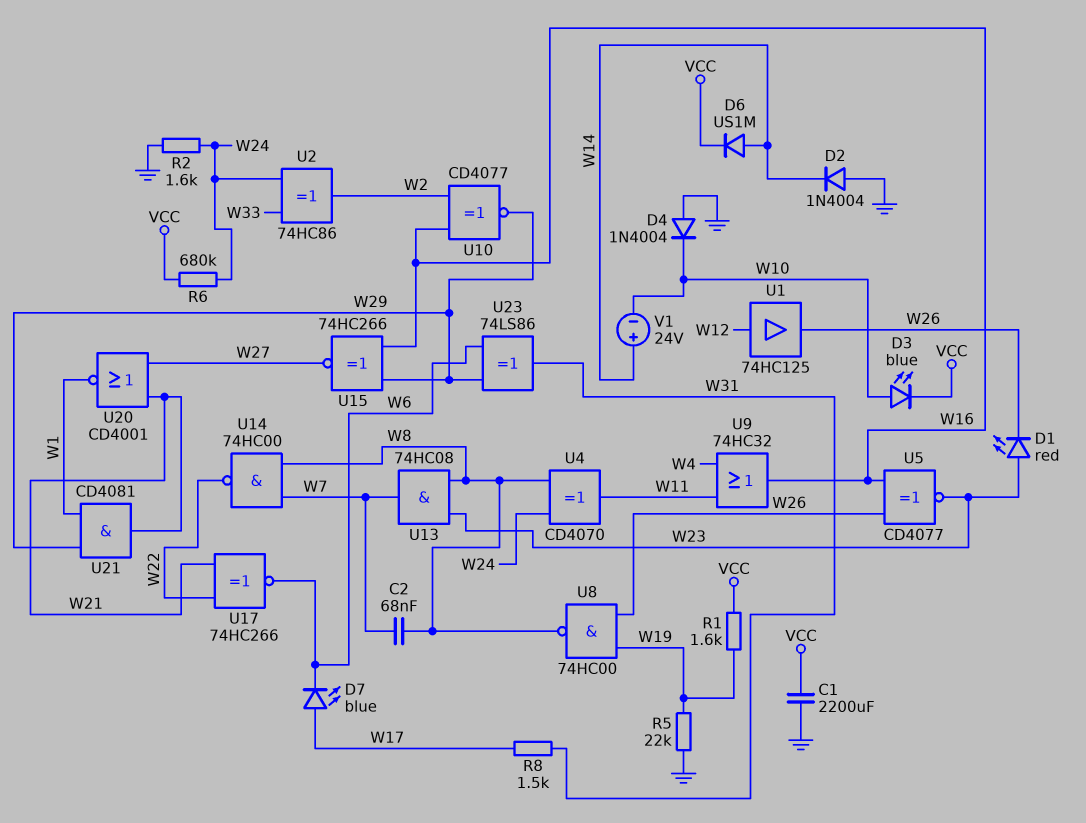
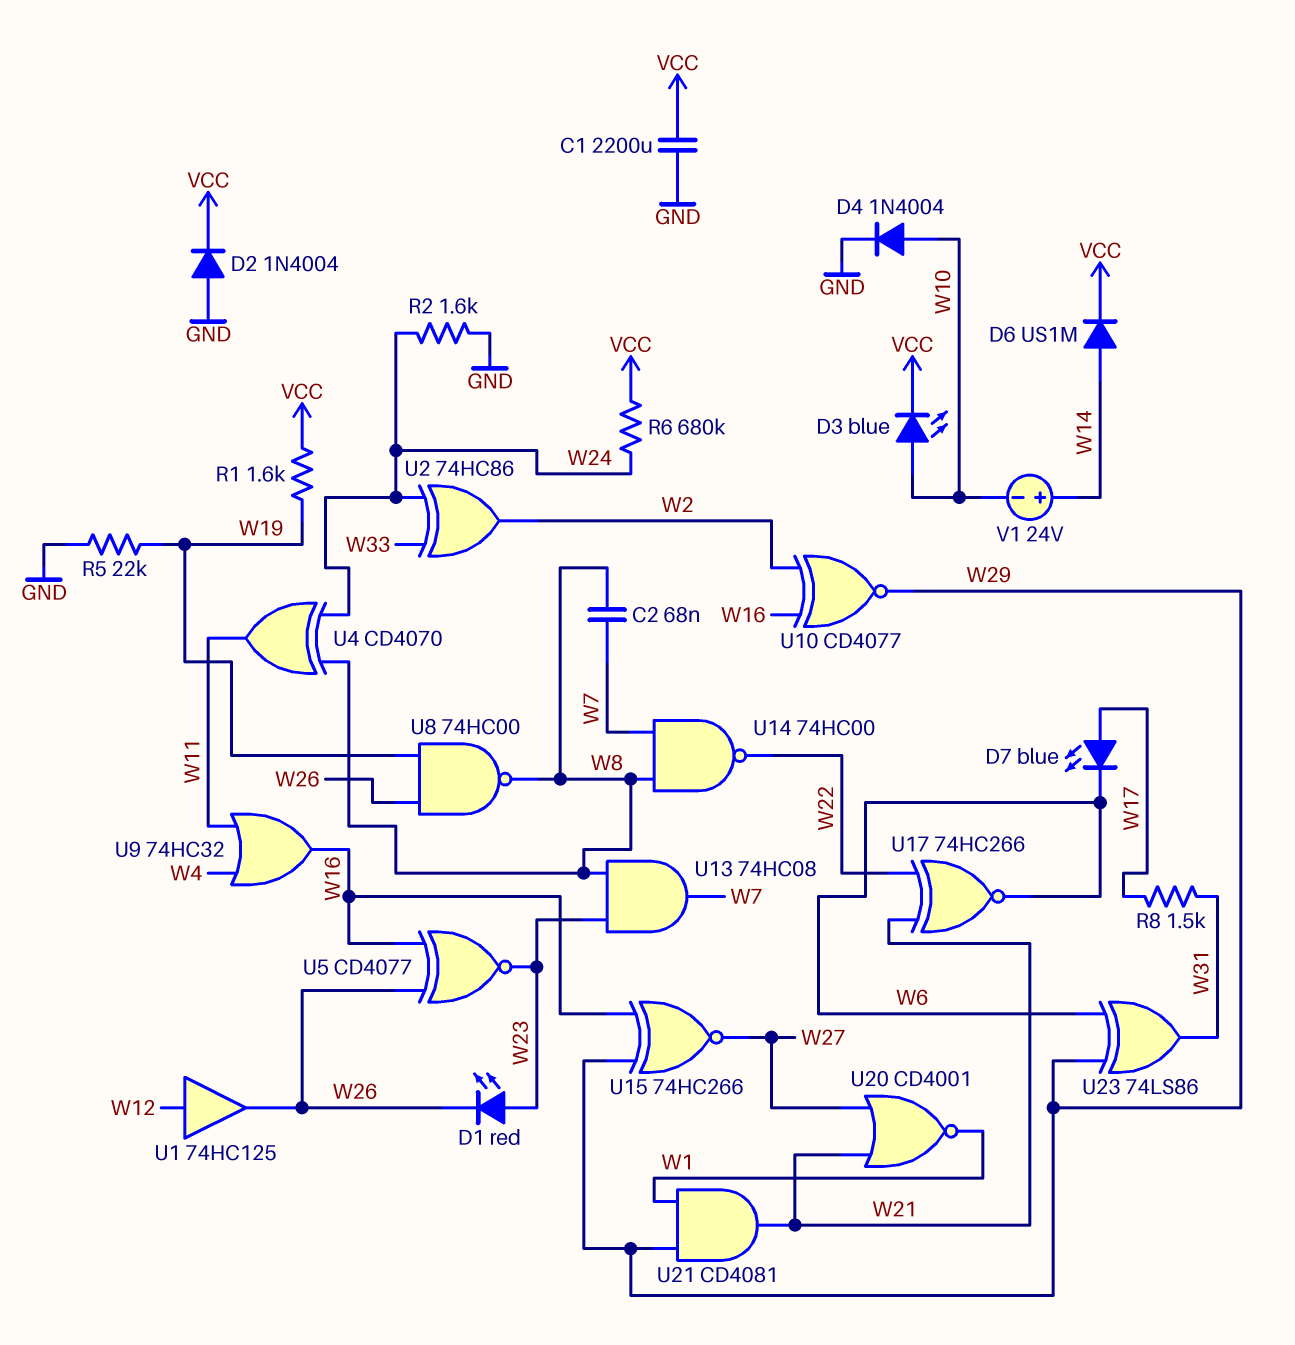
D2: diode 1N4004 (A GND, K W14) -> diode 1N4004 (A GND, K VCC)
D4: diode 1N4004 (A GND, K W10) -> diode 1N4004 (A W10, K GND)

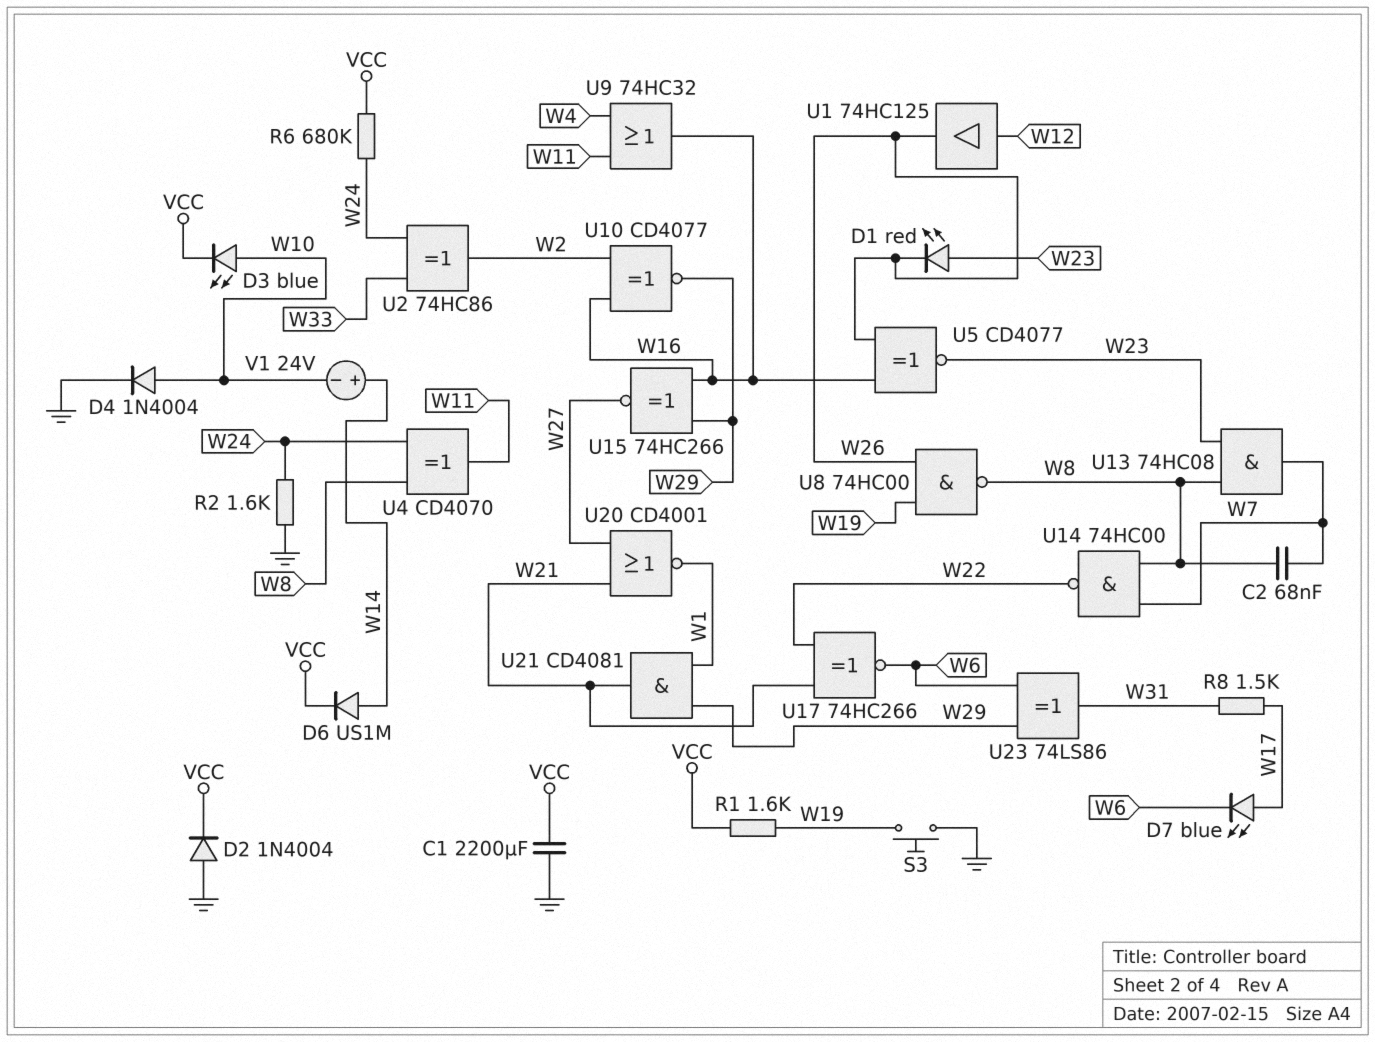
R5: 22k (GND, W19) -> none
S3: none -> button (GND, W19)

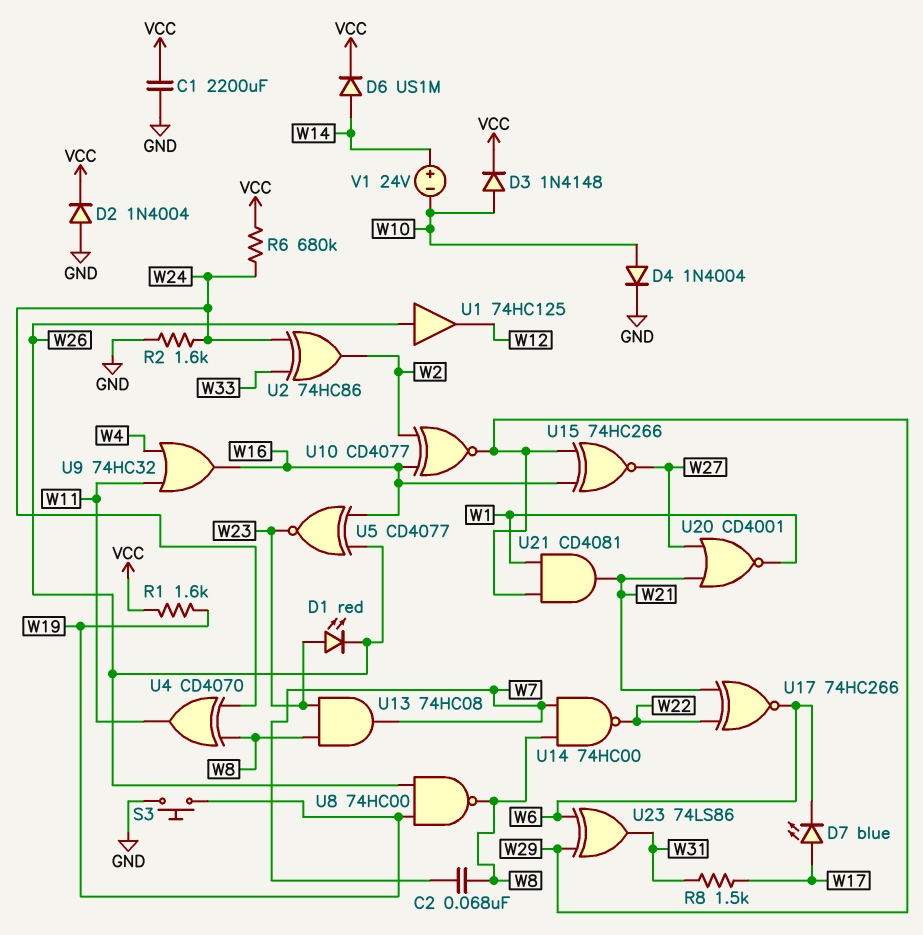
D3: LED blue (A W10, K VCC) -> diode 1N4148 (A W10, K VCC)
U1: buffer 74HC125 (in W12, out W26) -> buffer 74HC125 (in W26, out W12)

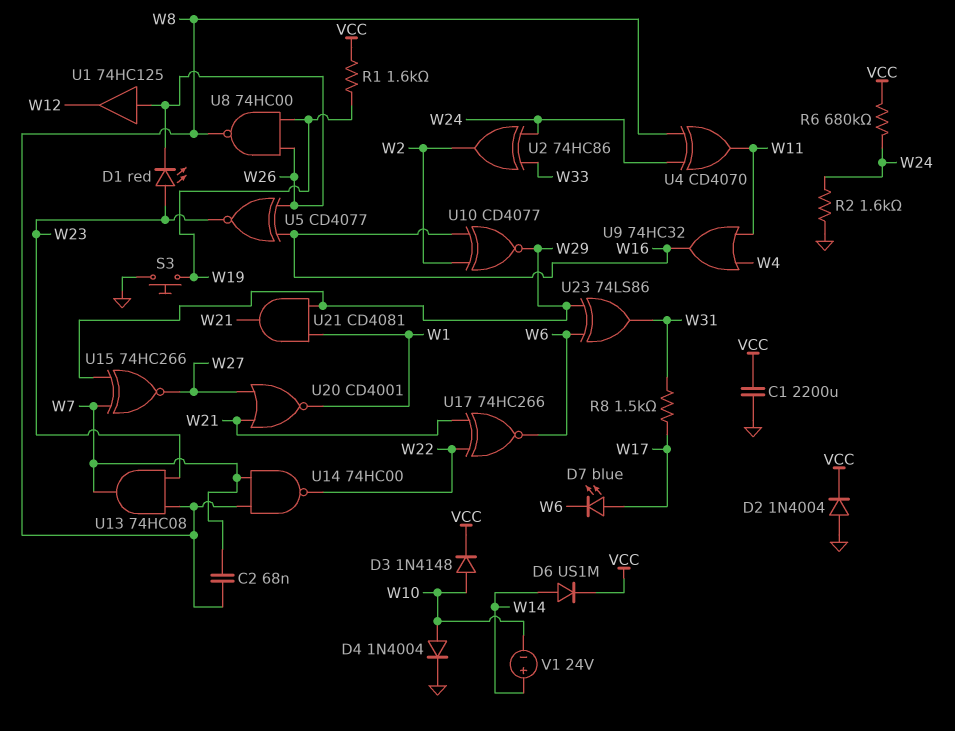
U15: XNOR 74HC266 (in W16, in W29, out W27) -> XNOR 74HC266 (in W7, in W29, out W27)

